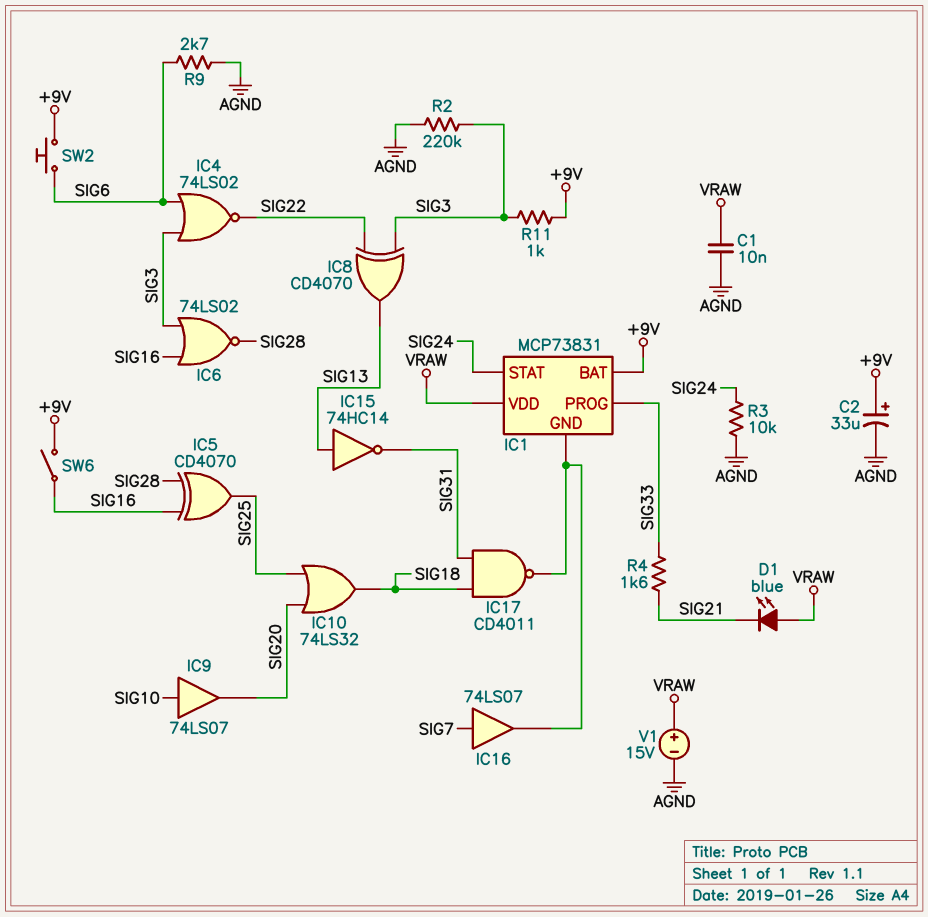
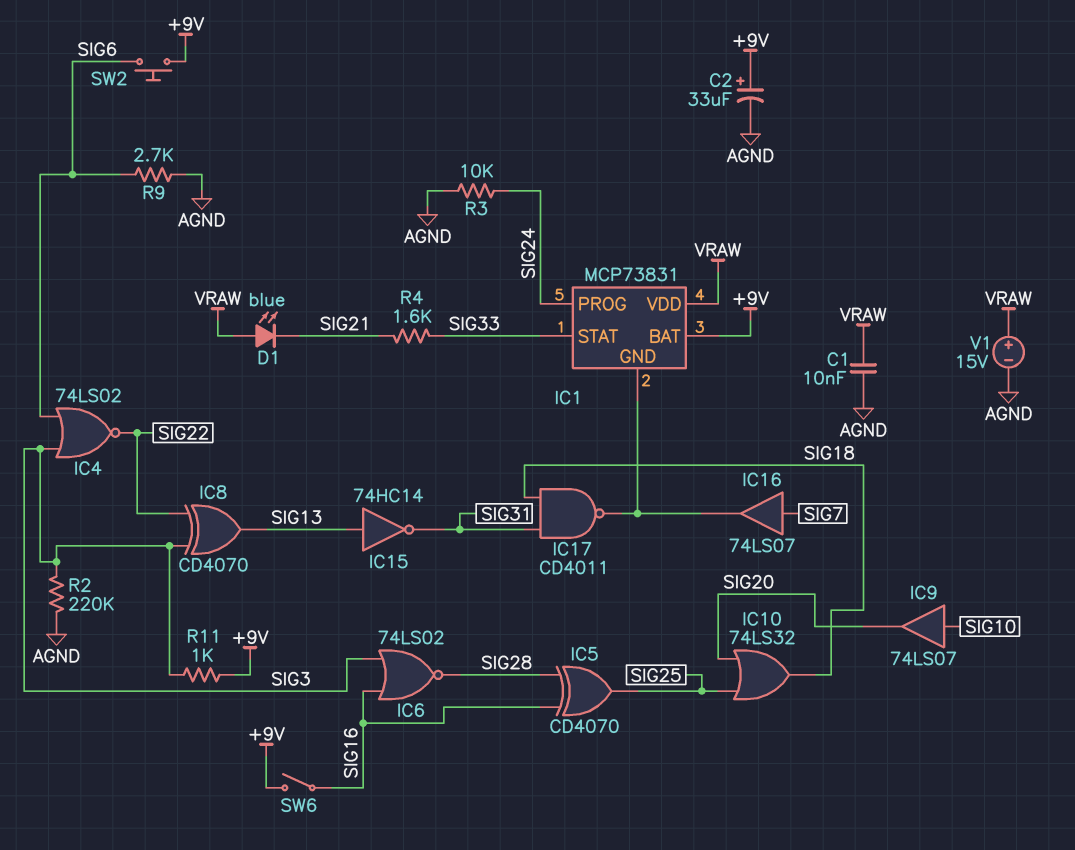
IC1 pin PROG: SIG33 -> SIG24
IC1 pin STAT: SIG24 -> SIG33

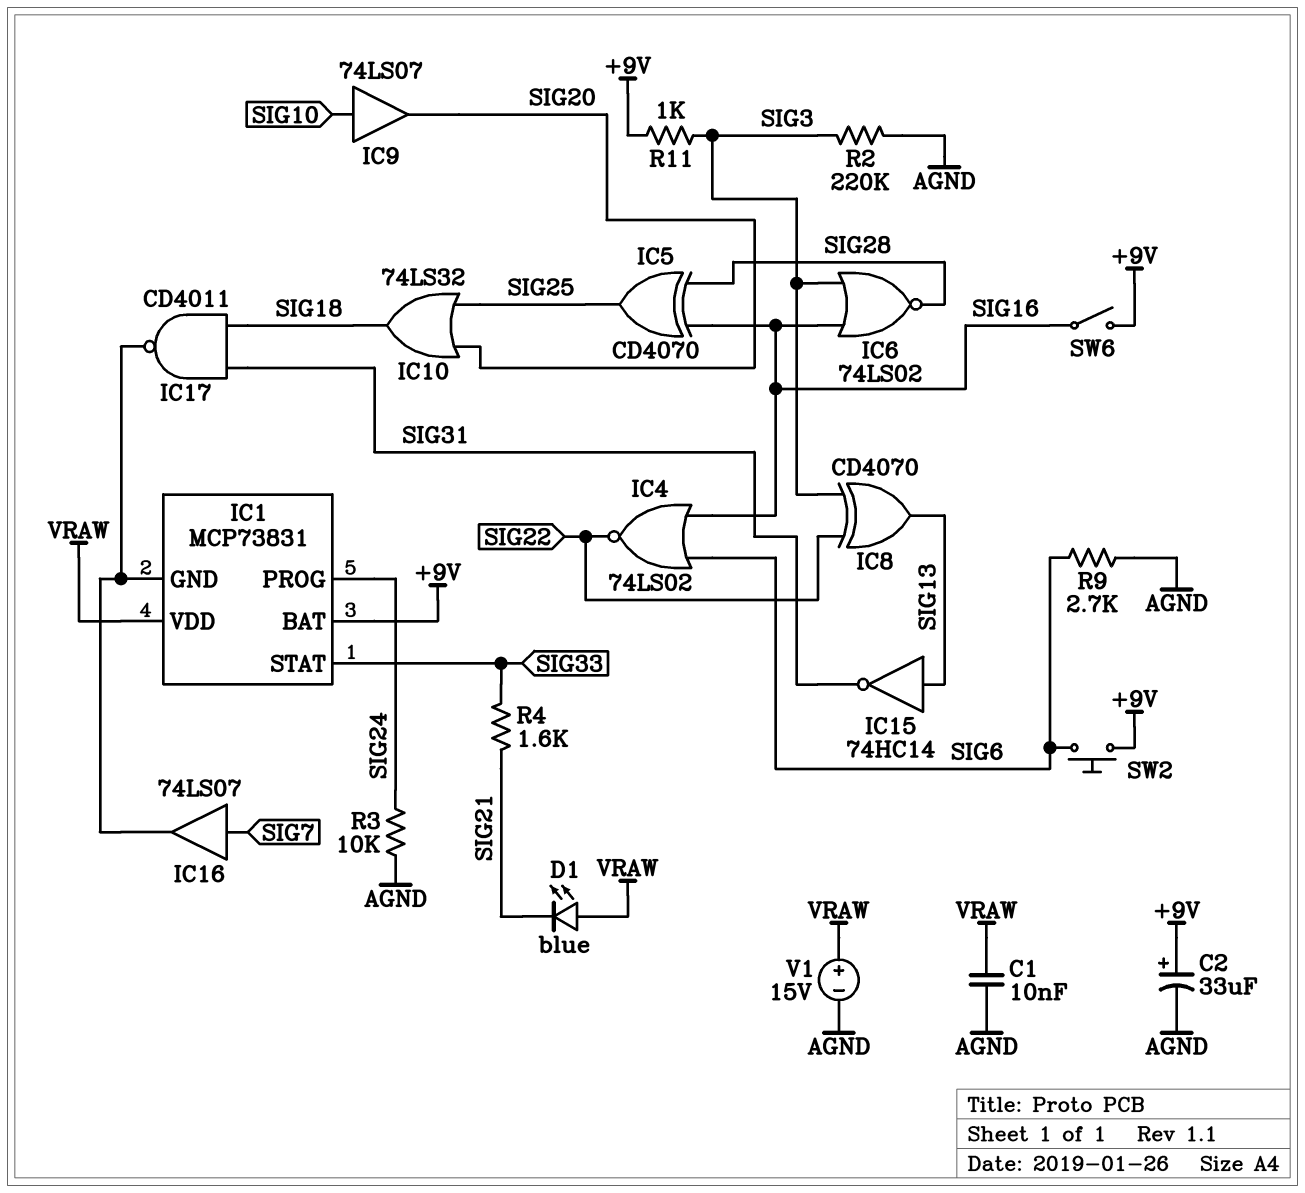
IC4: NOR 74LS02 (in SIG3, in SIG6, out SIG22) -> NOR 74LS02 (in SIG6, in SIG16, out SIG22)

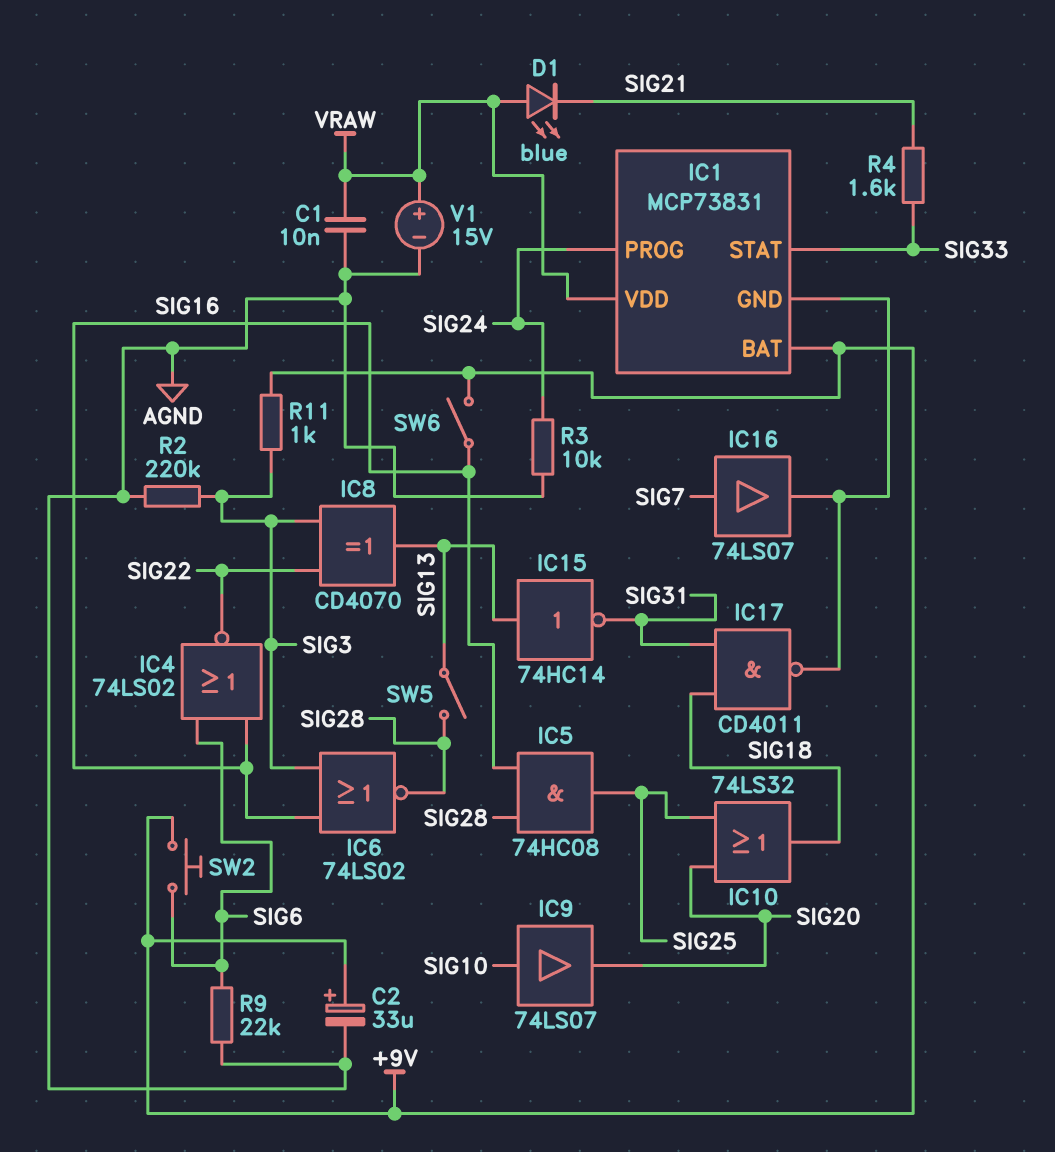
IC5: XOR CD4070 (in SIG16, in SIG28, out SIG25) -> AND 74HC08 (in SIG16, in SIG28, out SIG25)
R9: 2.7k (AGND, SIG6) -> 22k (AGND, SIG6)
SW5: none -> switch (SIG13, SIG28)

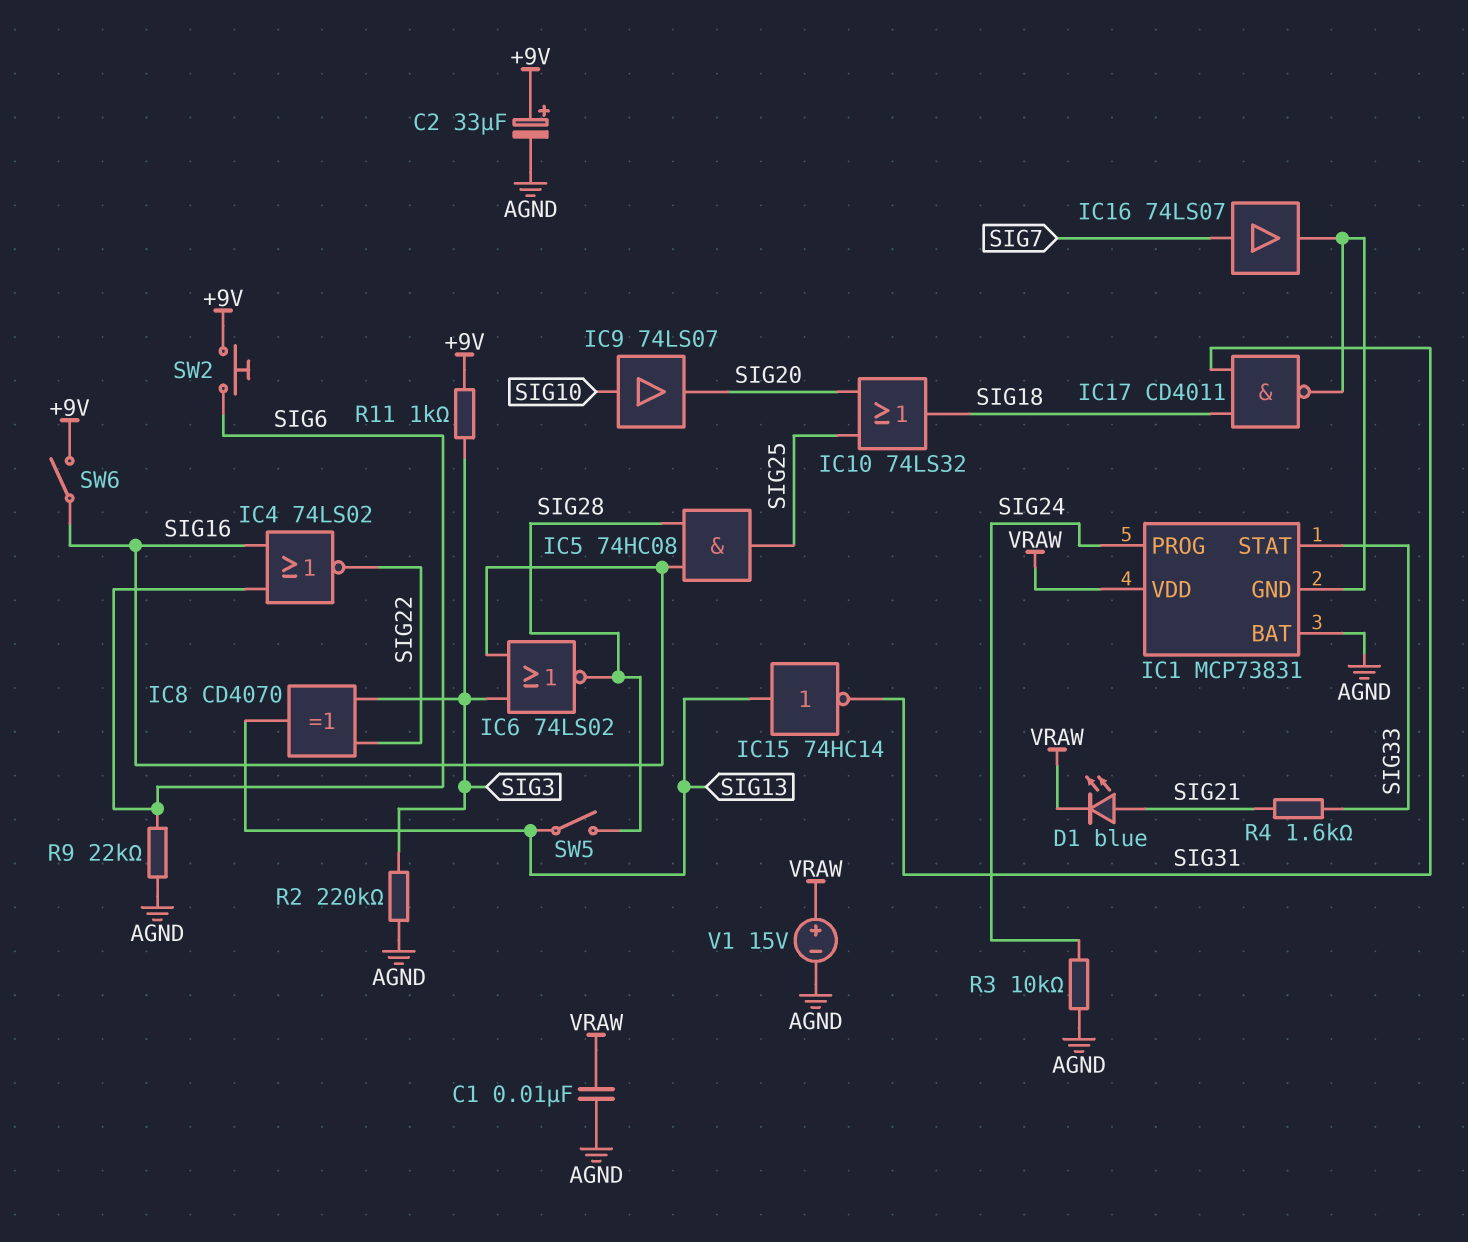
D1: LED blue (A VRAW, K SIG21) -> LED blue (A SIG21, K VRAW)
IC1 pin BAT: +9V -> AGND

